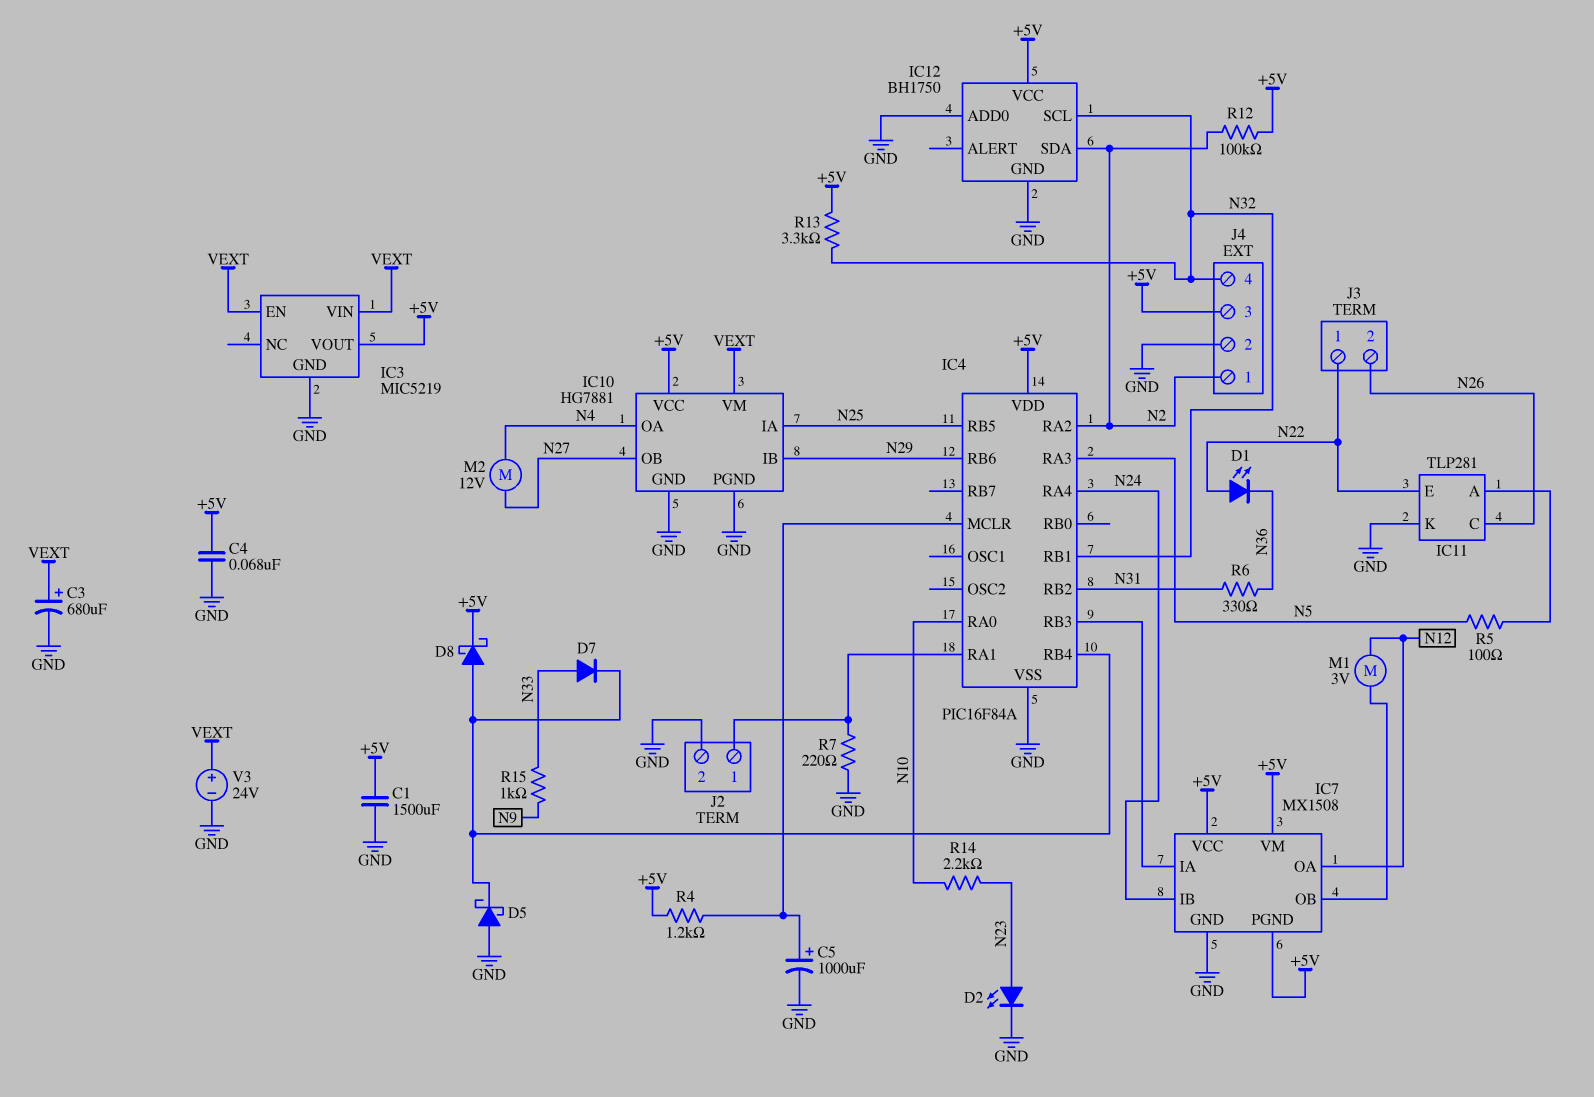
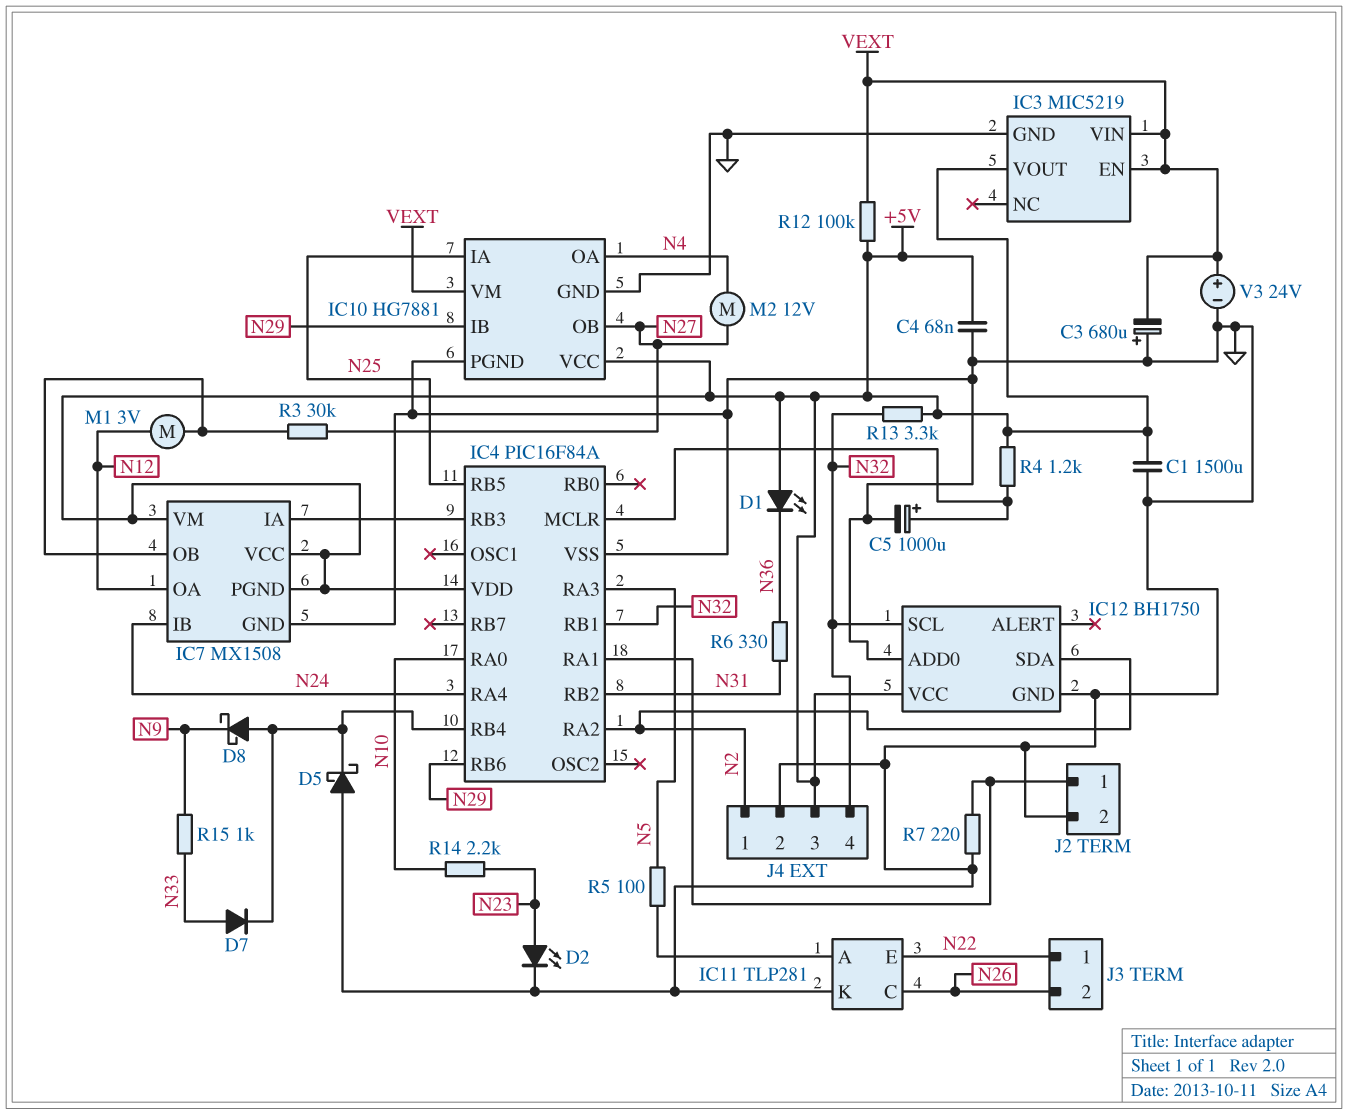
C3: 680uF (plus VEXT, minus GND) -> 680uF (plus GND, minus VEXT)
D1: LED (A N22, K N36) -> LED (A +5V, K N36)
D8: schottky (A IC4/RB4, K +5V) -> schottky (A IC4/RB4, K N9)
R3: none -> 30k (IC7/OB, N27)
R12: 100k (+5V, N2) -> 100k (+5V, VEXT)

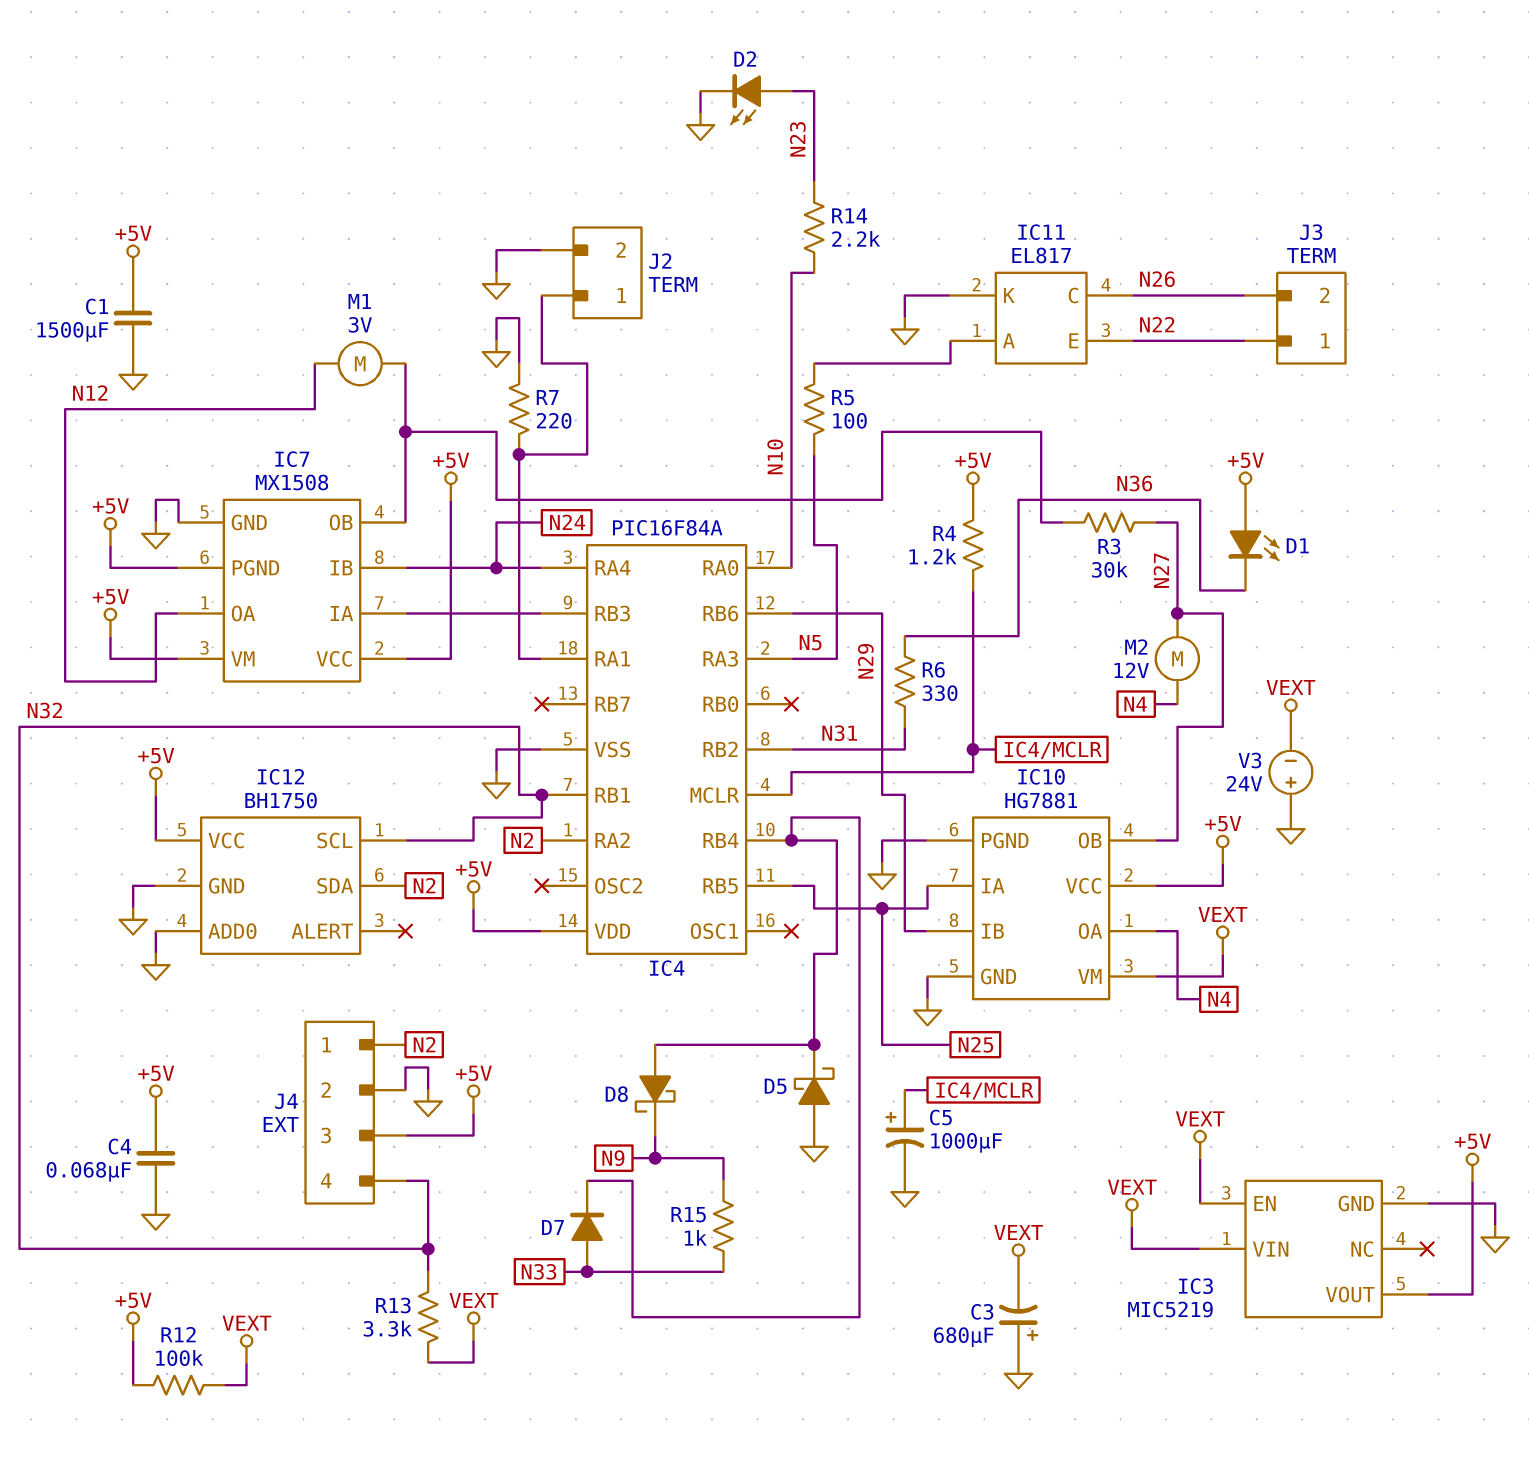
IC11: TLP281 -> EL817
R13: 3.3k (+5V, N32) -> 3.3k (N32, VEXT)
V3: 24V (plus VEXT, minus GND) -> 24V (plus GND, minus VEXT)

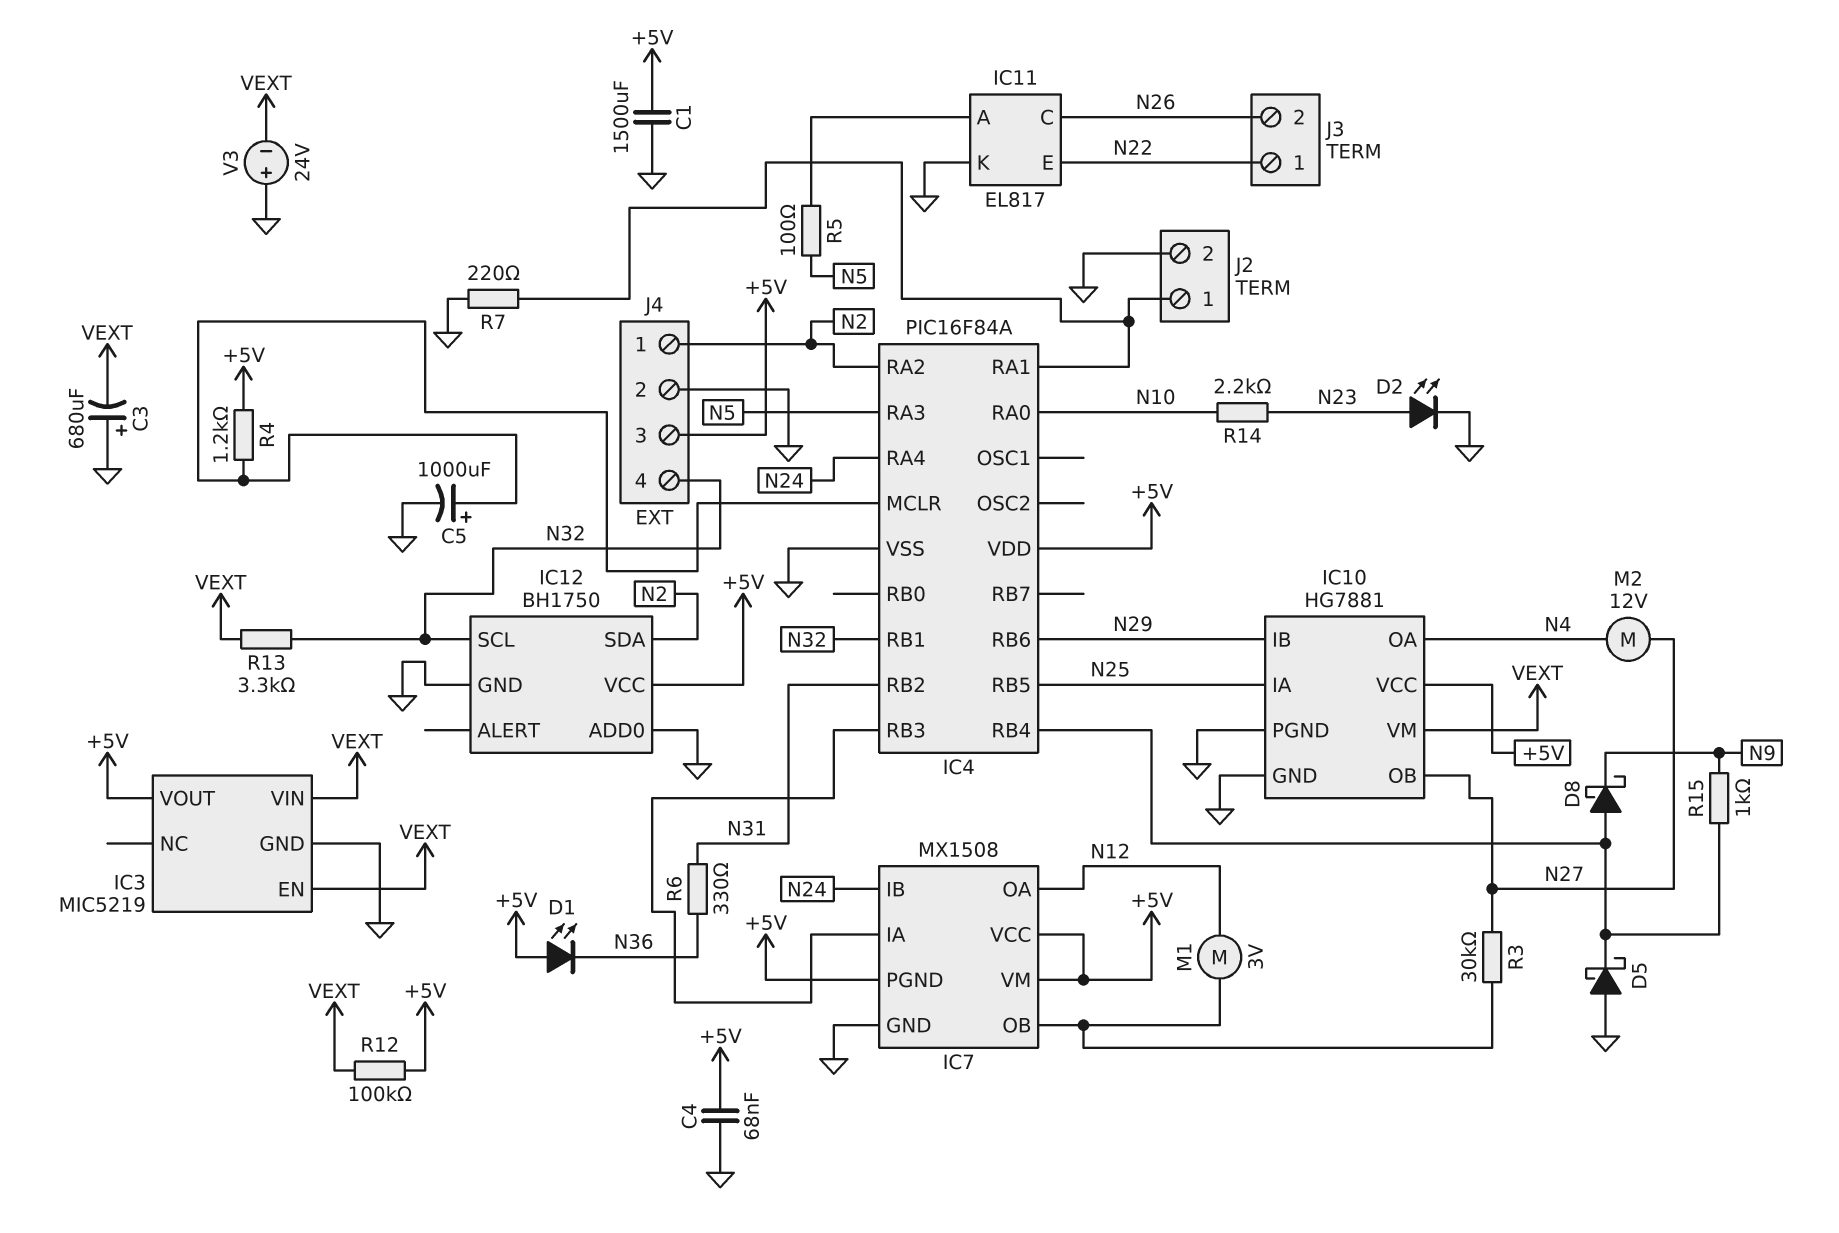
D7: diode (A N33, K IC4/RB4) -> none
R15: 1k (N9, N33) -> 1k (IC4/RB4, N9)

